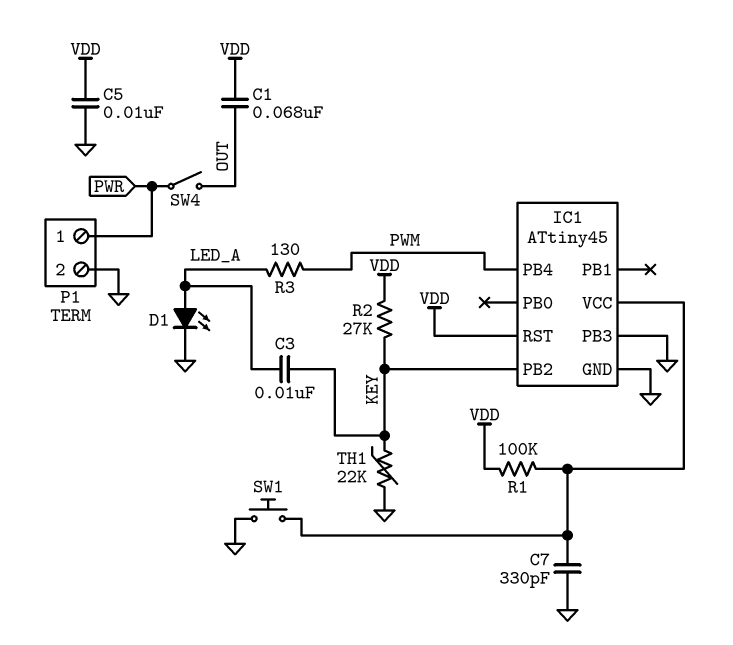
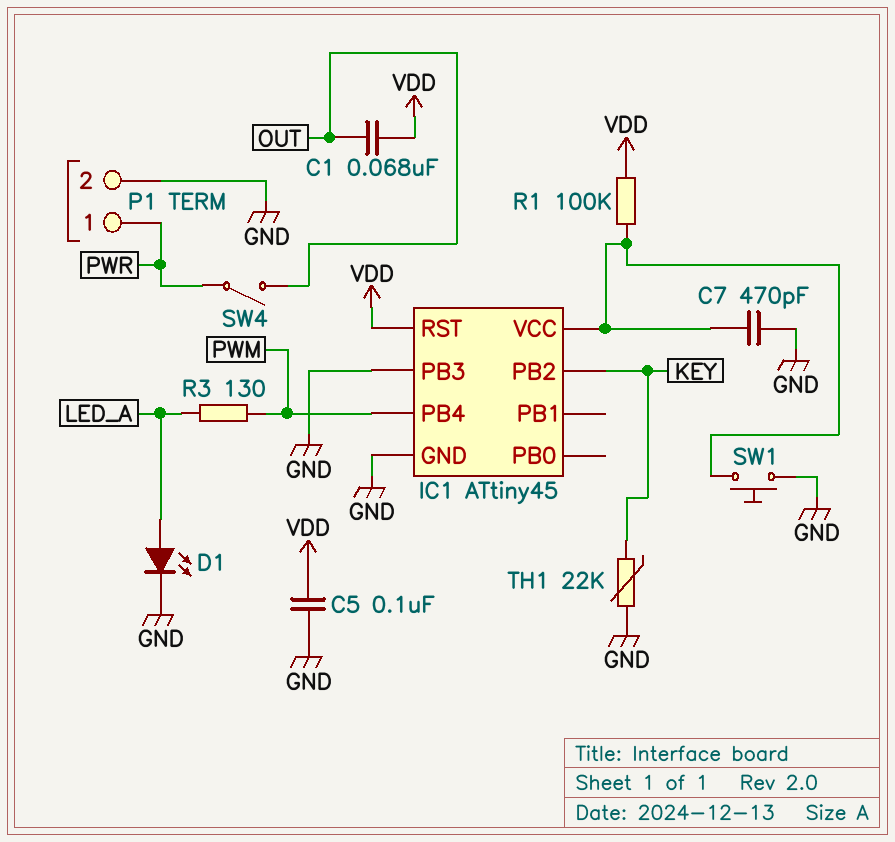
C3: 10nF (KEY, LED_A) -> none
C5: 10nF (GND, VDD) -> 100nF (GND, VDD)
C7: 330pF (GND, IC1/VCC) -> 470pF (GND, IC1/VCC)
R2: 27k (KEY, VDD) -> none

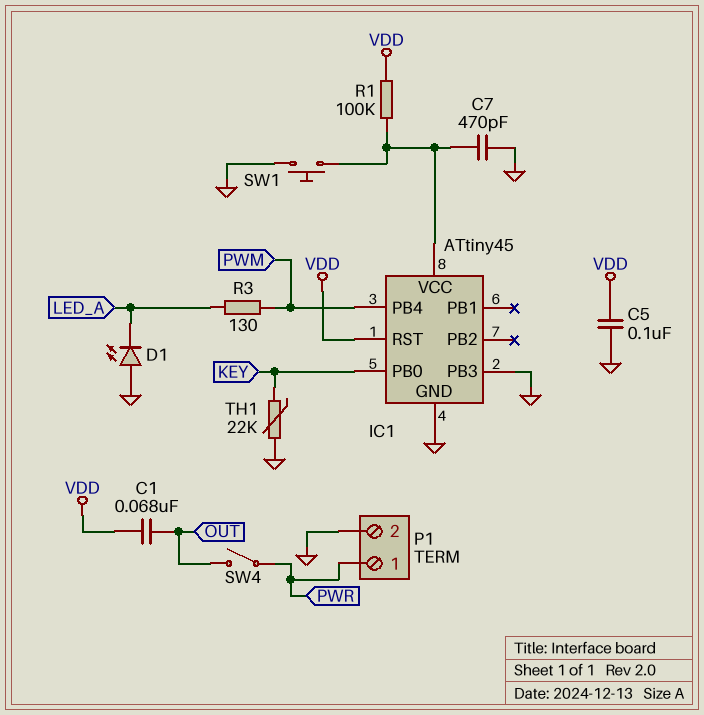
D1: LED (A LED_A, K GND) -> LED (A GND, K LED_A)
IC1 pin PB0: none -> KEY
IC1 pin PB2: KEY -> none

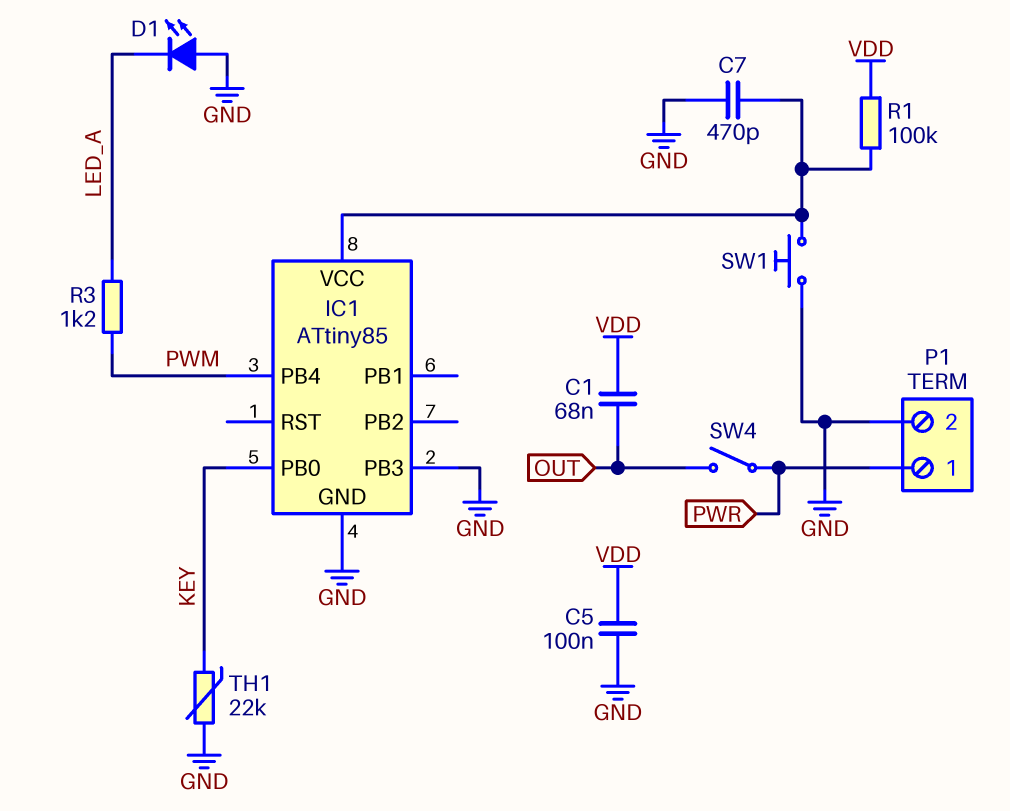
IC1: ATtiny45 -> ATtiny85
IC1 pin RST: VDD -> none
R3: 130 (LED_A, PWM) -> 1.2k (LED_A, PWM)

